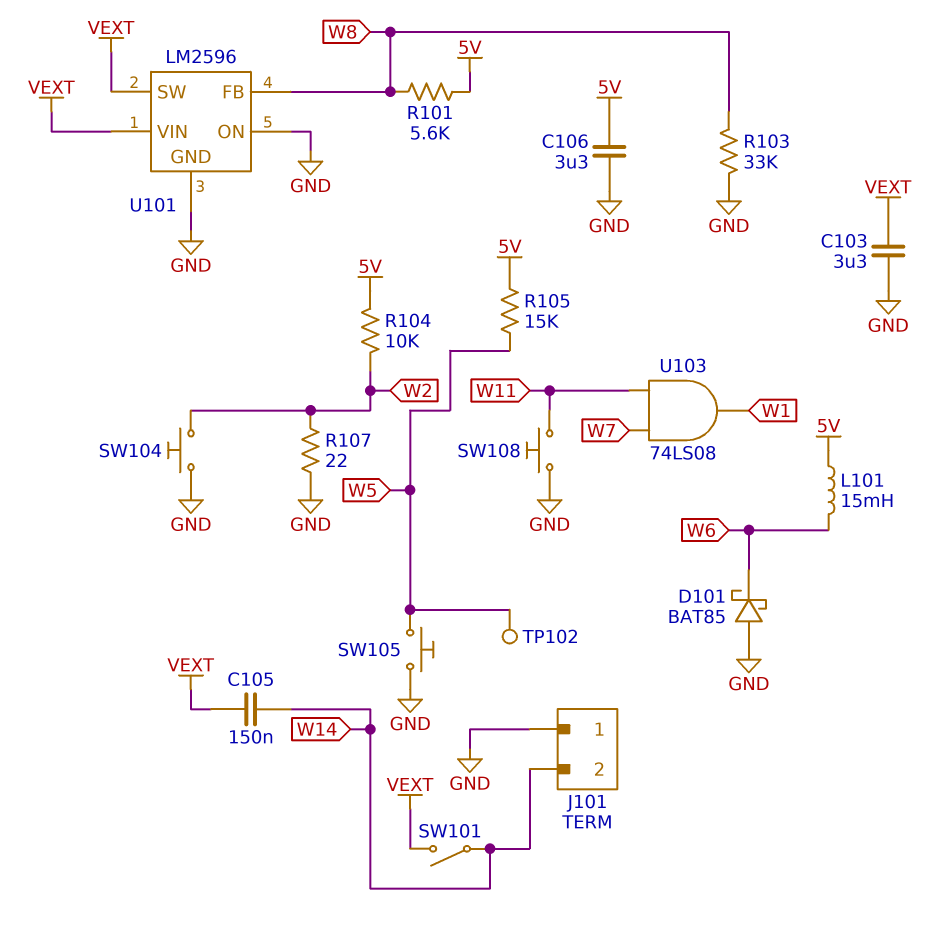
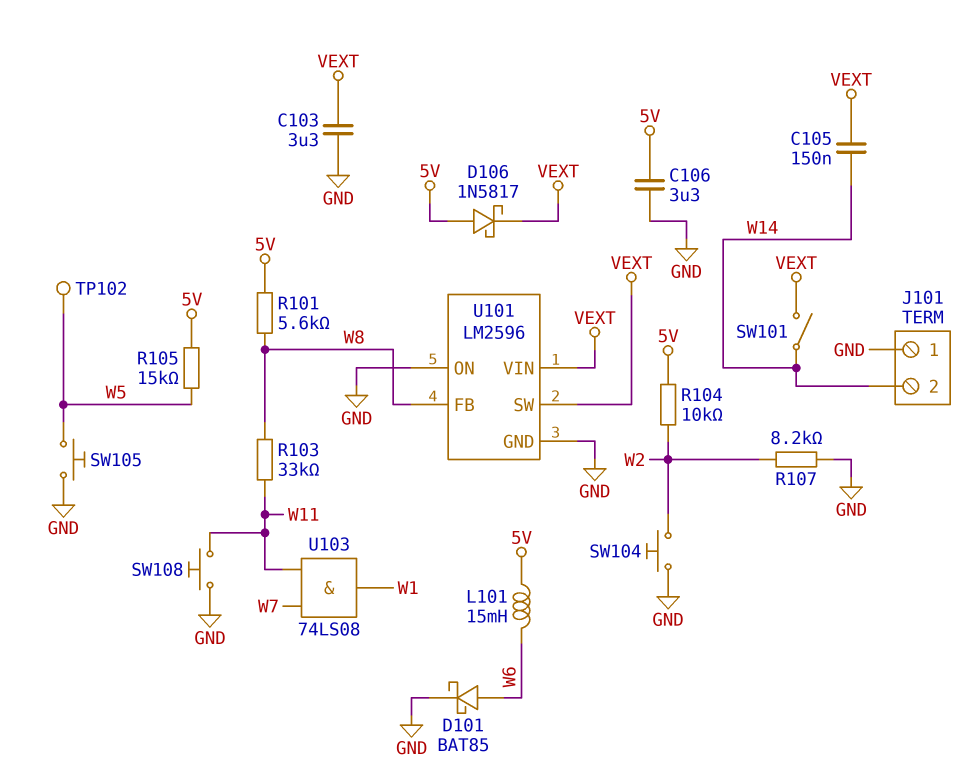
D101: schottky BAT85 (A GND, K W6) -> schottky BAT85 (A W6, K GND)
D106: none -> schottky 1N5817 (A 5V, K VEXT)
R103: 33k (GND, W8) -> 33k (W8, W11)
R107: 22 (GND, W2) -> 8.2k (GND, W2)

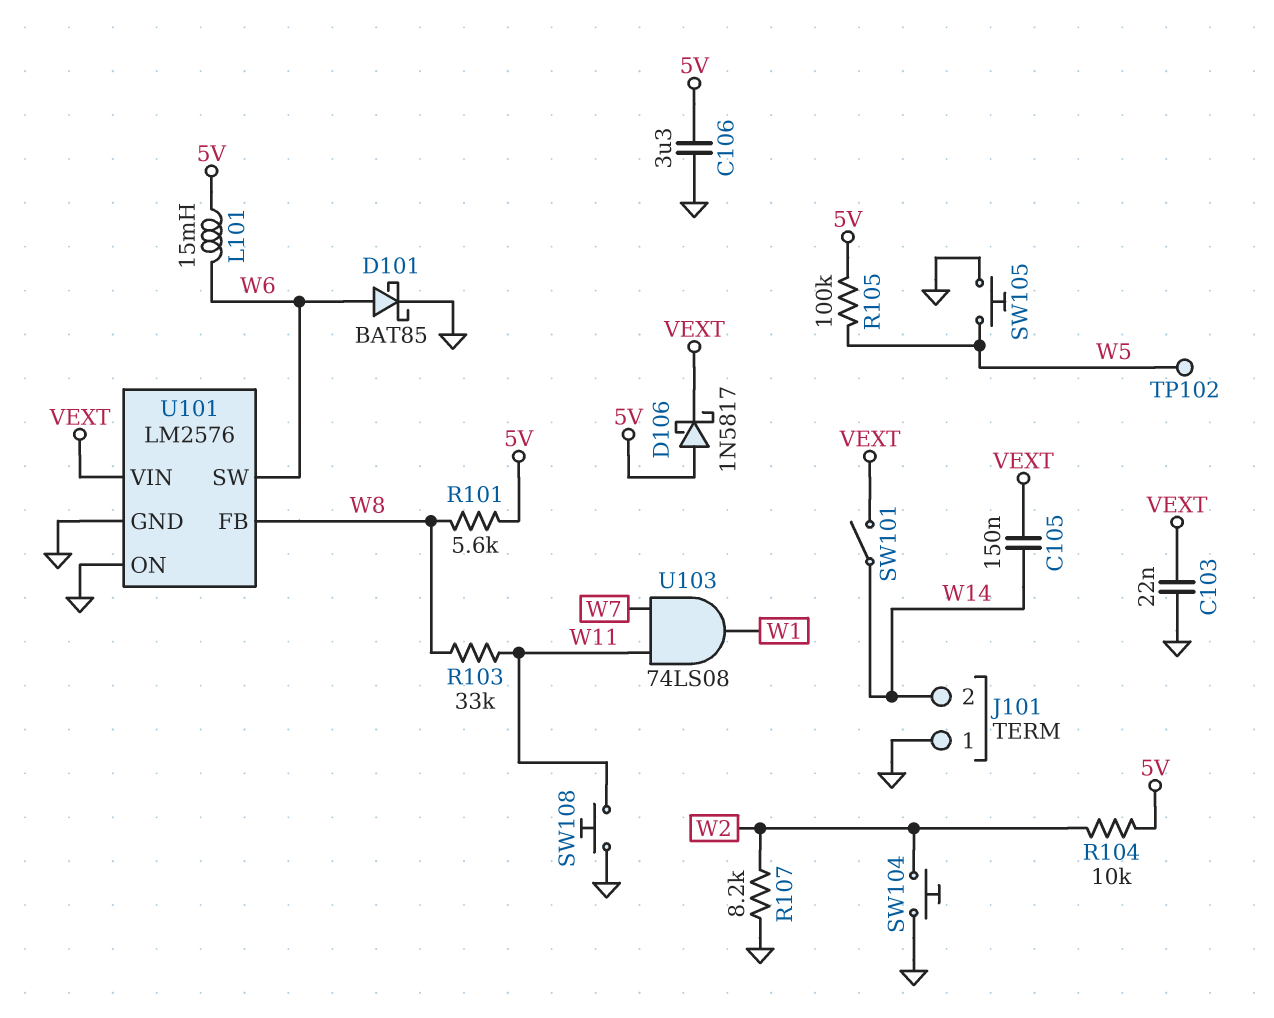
C103: 3.3uF (GND, VEXT) -> 22nF (GND, VEXT)
R105: 15k (5V, W5) -> 100k (5V, W5)
U101: LM2596 -> LM2576
U101 pin SW: VEXT -> W6

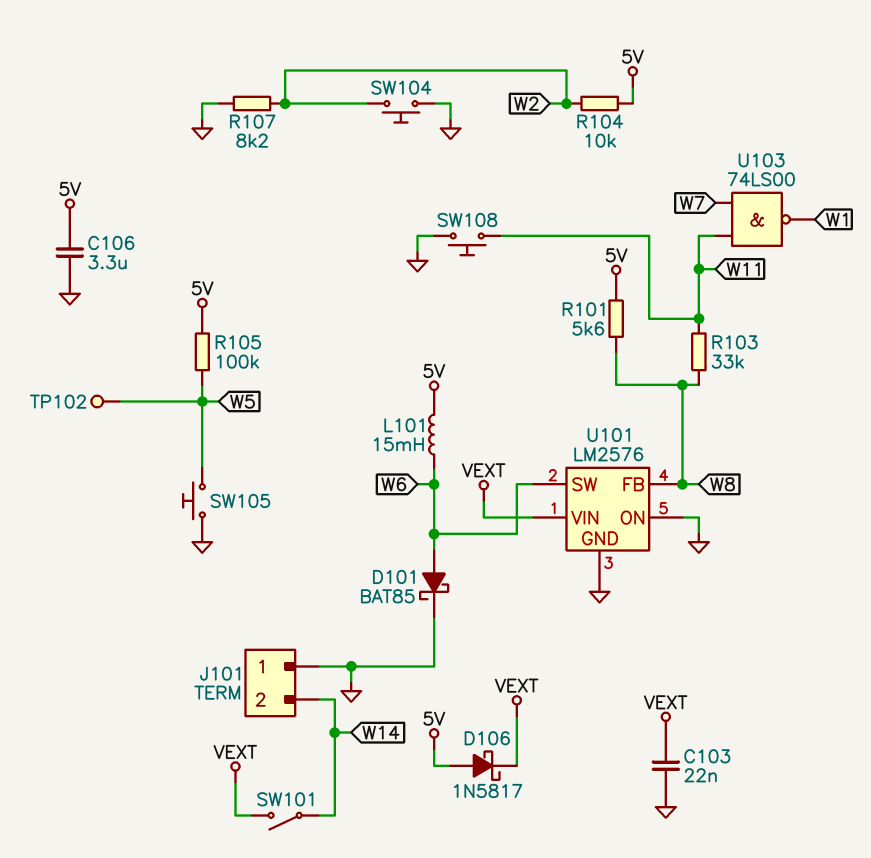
C105: 150nF (VEXT, W14) -> none
U103: AND 74LS08 (in W7, in W11, out W1) -> NAND 74LS00 (in W7, in W11, out W1)

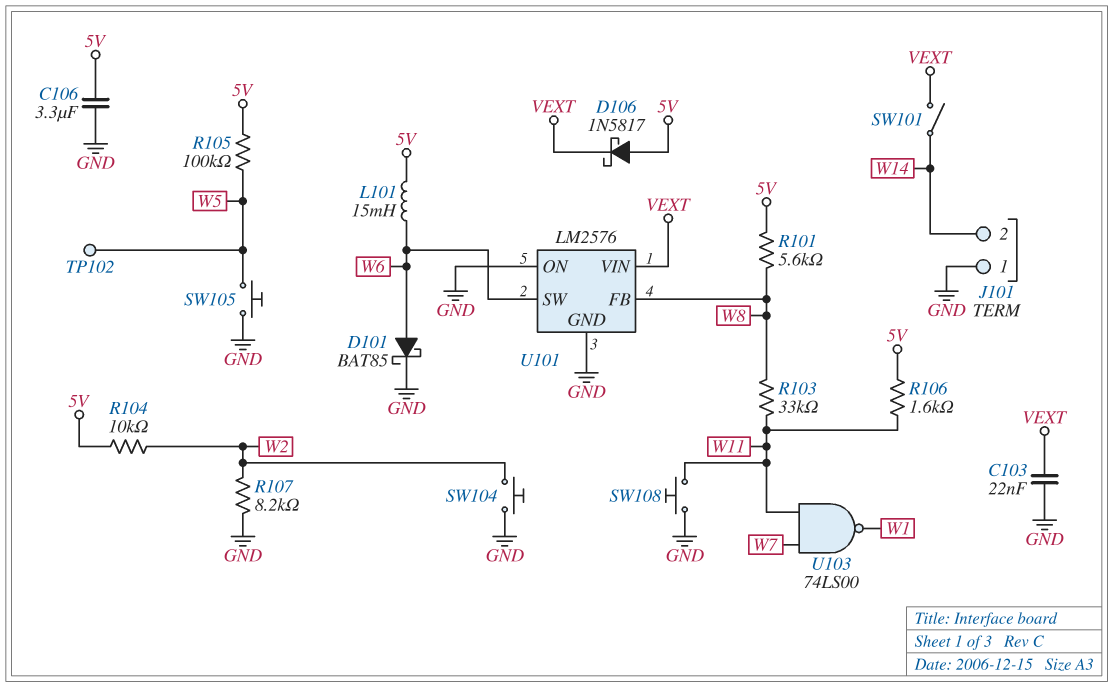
R106: none -> 1.6k (5V, W11)

